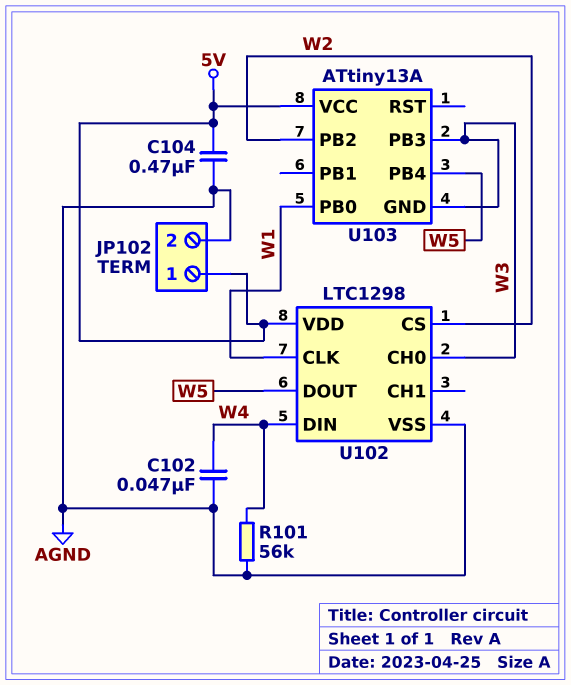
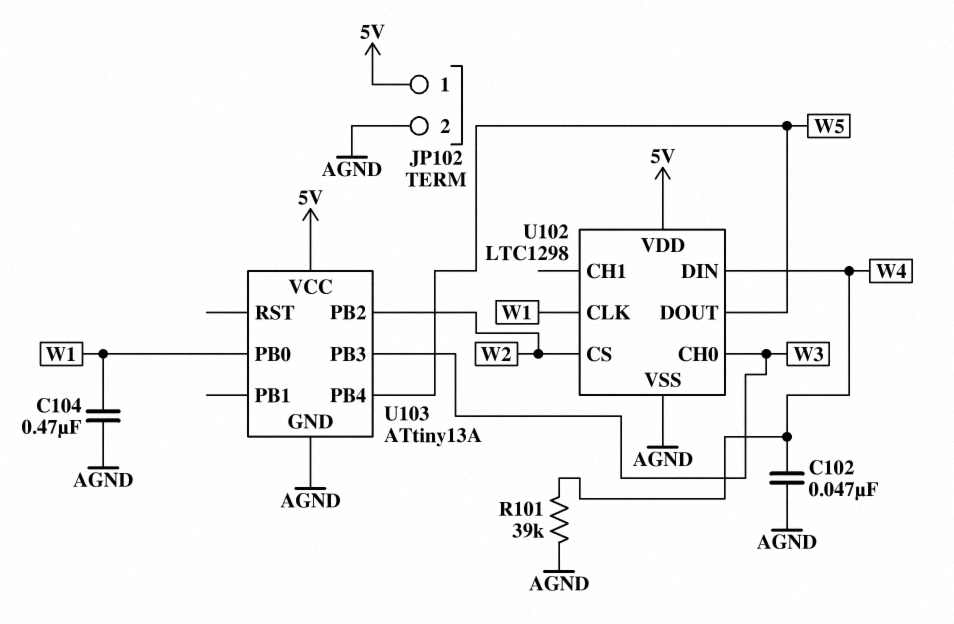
C104: 470nF (5V, AGND) -> 470nF (AGND, W1)
R101: 56k (AGND, W4) -> 39k (AGND, W4)
U103 pin GND: W3 -> AGND

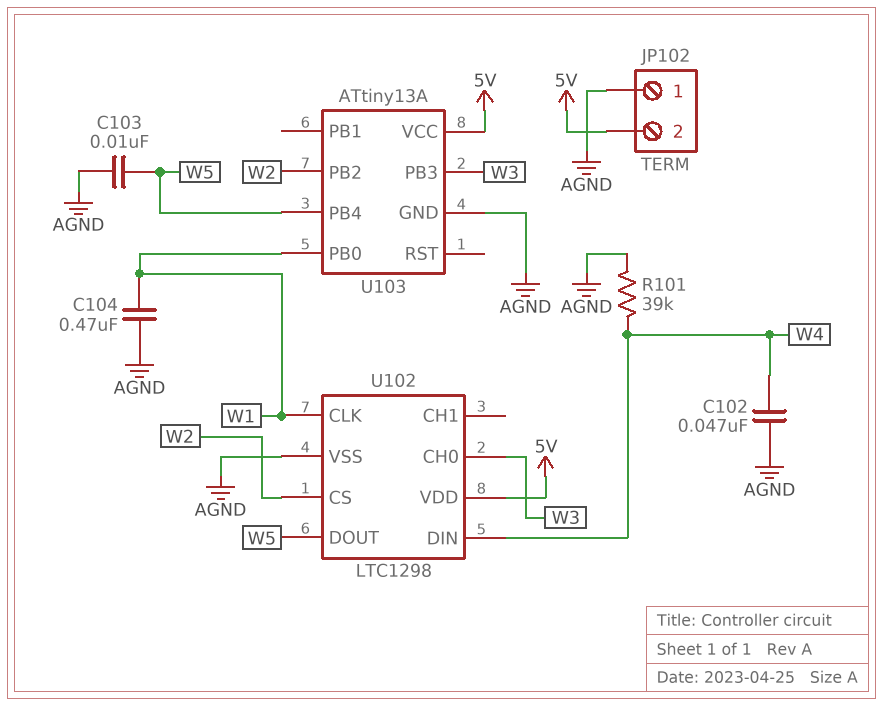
C103: none -> 10nF (AGND, W5)
JP102 pin 1: 5V -> AGND
JP102 pin 2: AGND -> 5V

